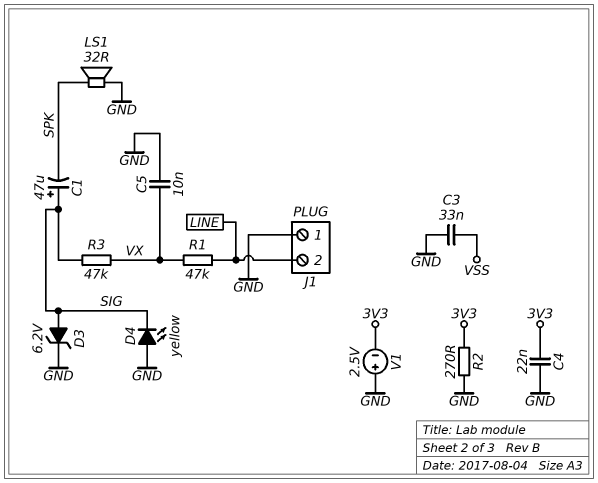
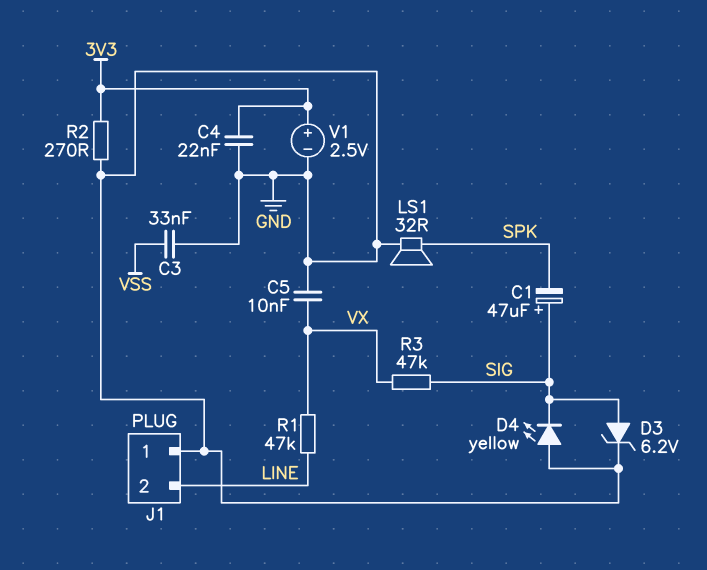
V1: 2.5V (plus GND, minus 3V3) -> 2.5V (plus 3V3, minus GND)

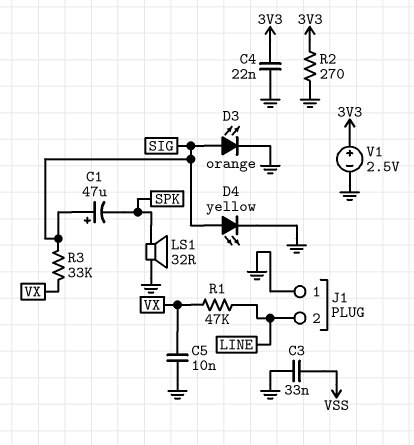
D3: zener 6.2V (A SIG, K GND) -> LED orange (A SIG, K GND)
D4: LED yellow (A GND, K SIG) -> LED yellow (A SIG, K GND)
R3: 47k (SIG, VX) -> 33k (SIG, VX)

